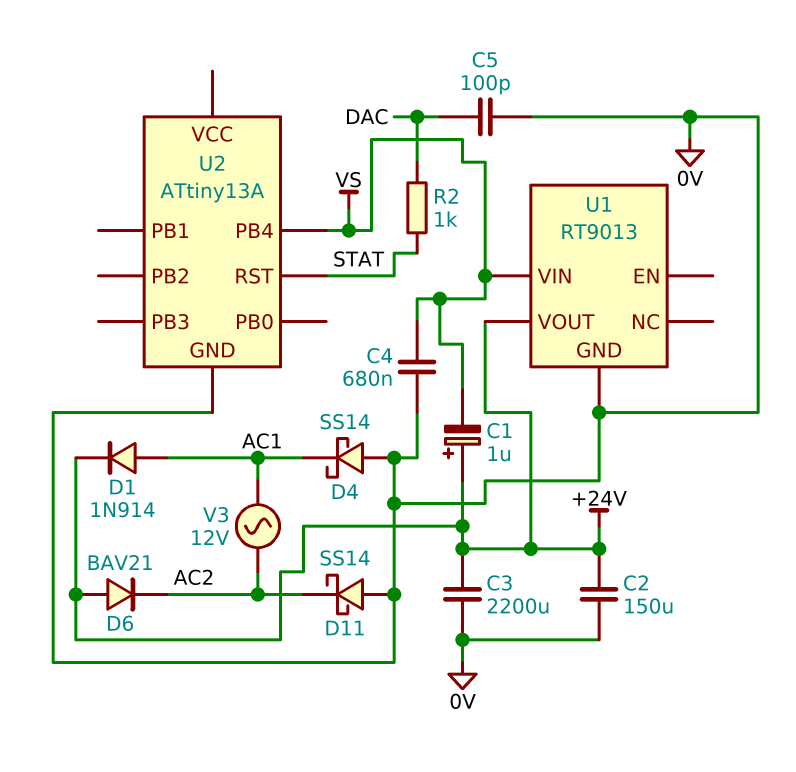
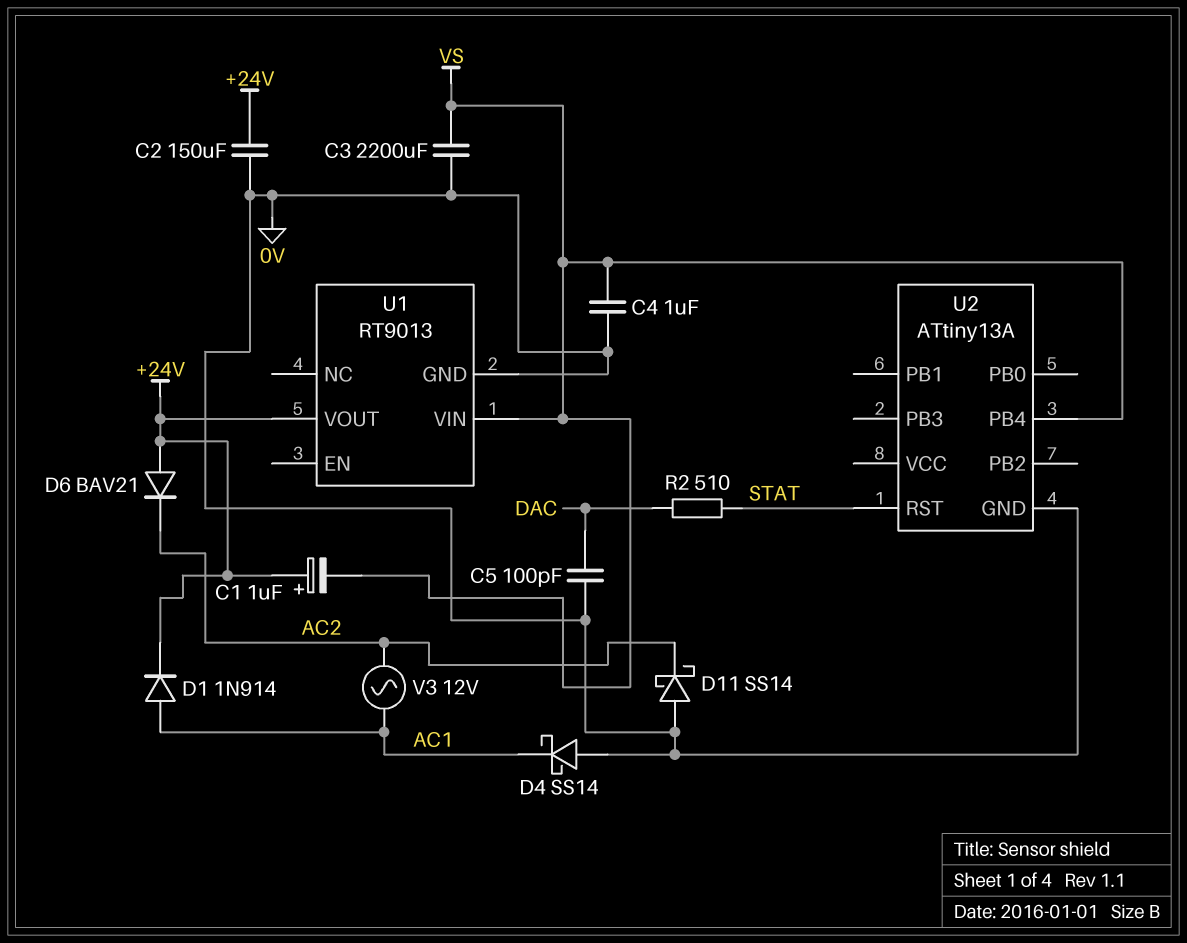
C3: 2200uF (+24V, 0V) -> 2200uF (0V, VS)
C4: 680nF (0V, VS) -> 1uF (0V, VS)
R2: 1k (DAC, STAT) -> 510 (DAC, STAT)

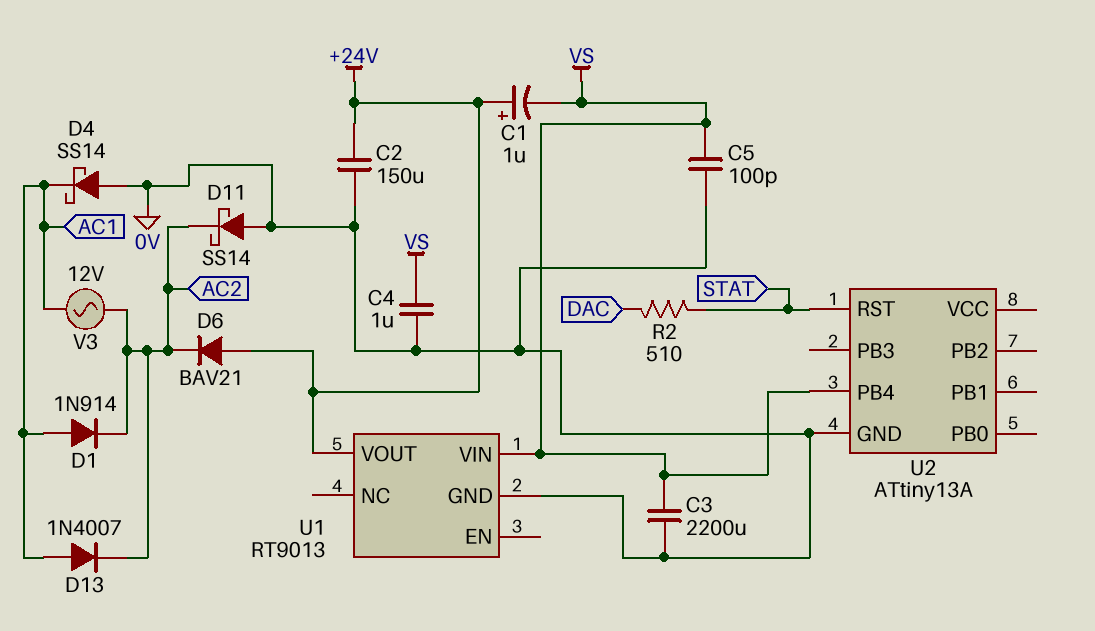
C5: 100pF (0V, DAC) -> 100pF (0V, VS)
D1: diode 1N914 (A AC1, K +24V) -> diode 1N914 (A AC1, K AC2)
D13: none -> diode 1N4007 (A AC1, K AC2)

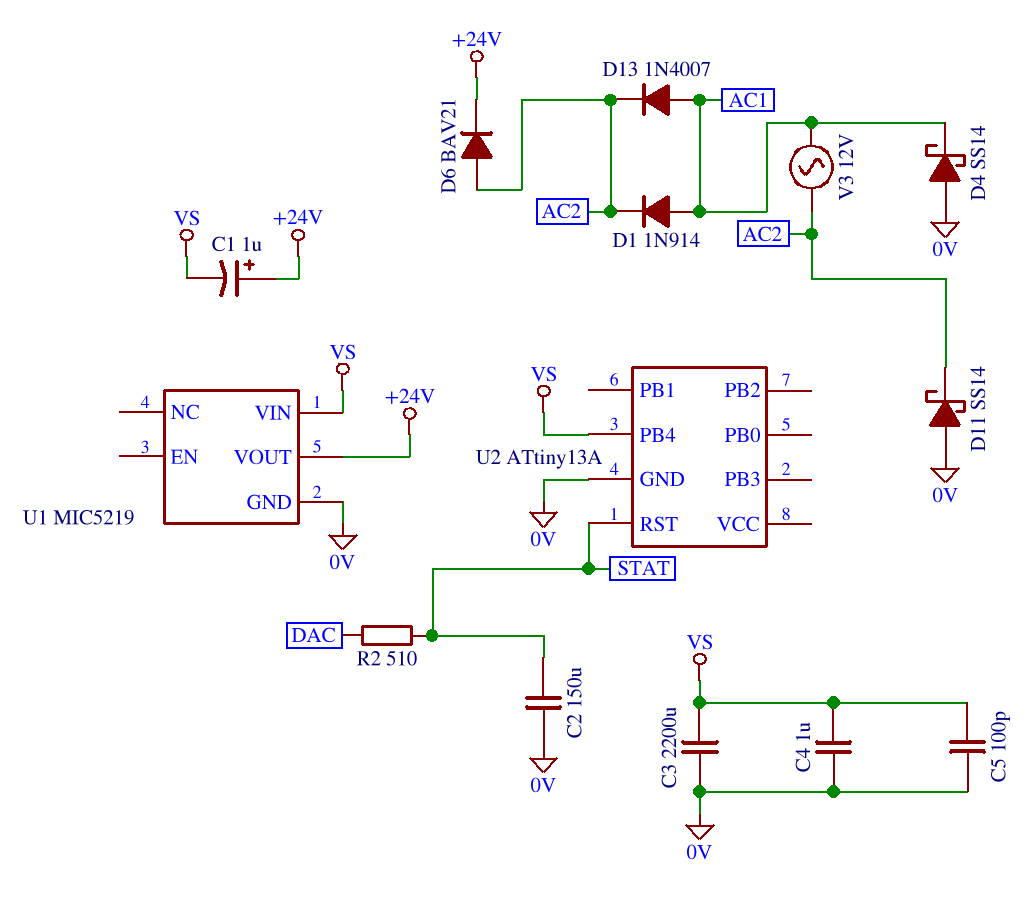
C2: 150uF (+24V, 0V) -> 150uF (0V, STAT)
D6: diode BAV21 (A +24V, K AC2) -> diode BAV21 (A AC2, K +24V)
U1: RT9013 -> MIC5219

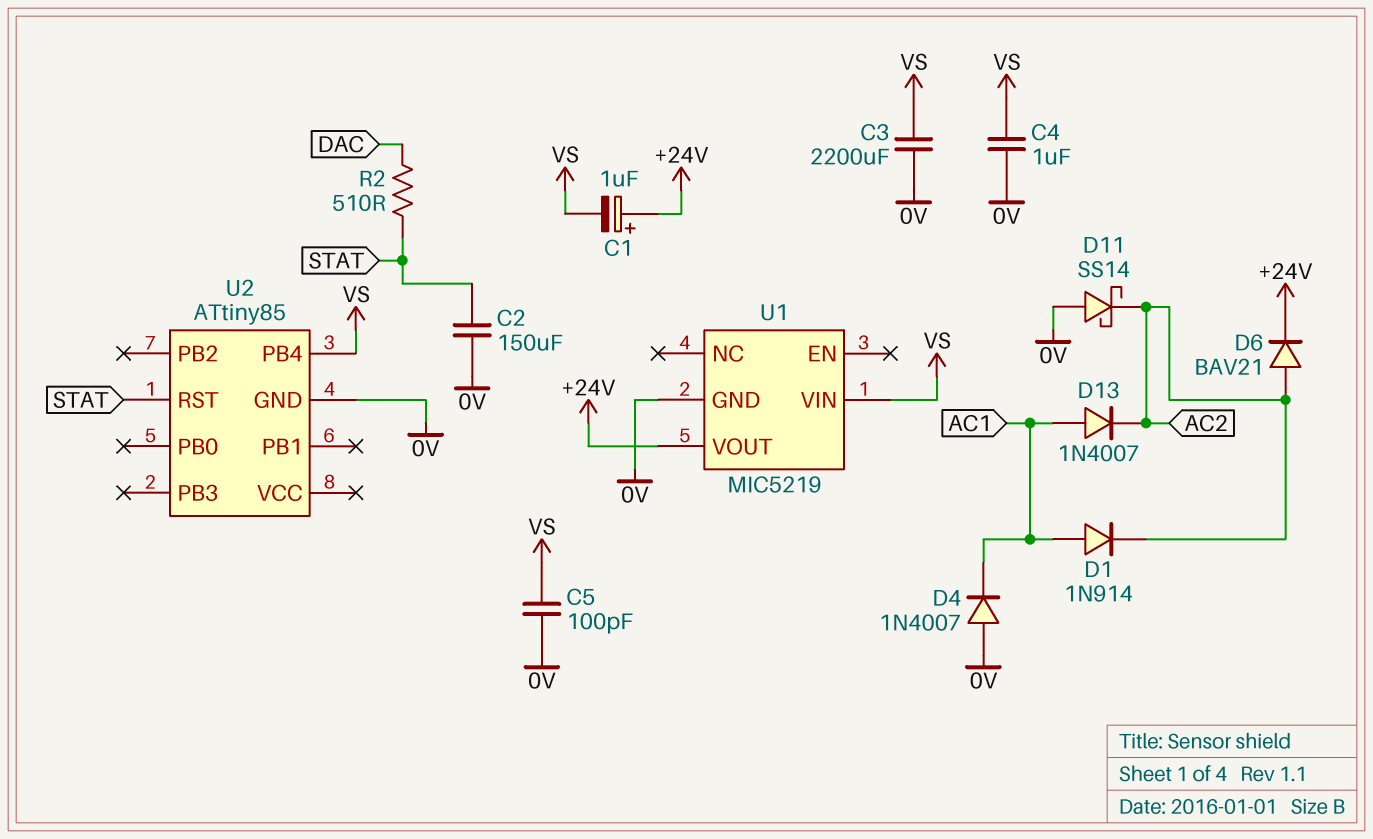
D4: schottky SS14 (A 0V, K AC1) -> diode 1N4007 (A 0V, K AC1)
U2: ATtiny13A -> ATtiny85
V3: AC 12V (AC1, AC2) -> none

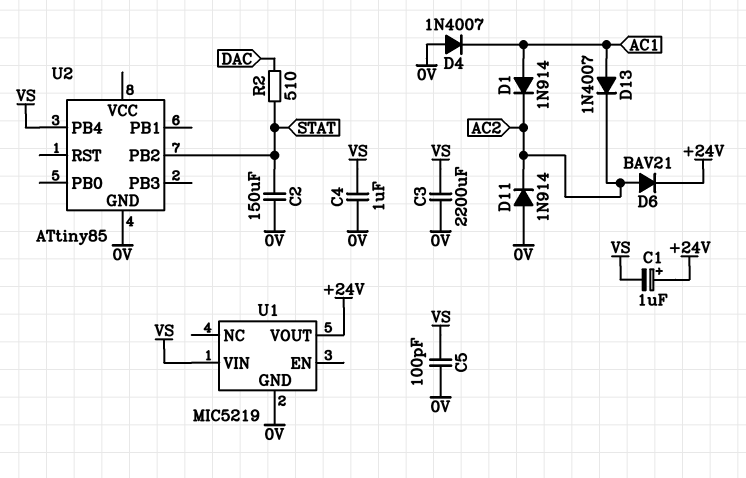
D11: schottky SS14 (A 0V, K AC2) -> diode 1N914 (A 0V, K AC2)
U2 pin PB2: none -> STAT
U2 pin RST: STAT -> none

